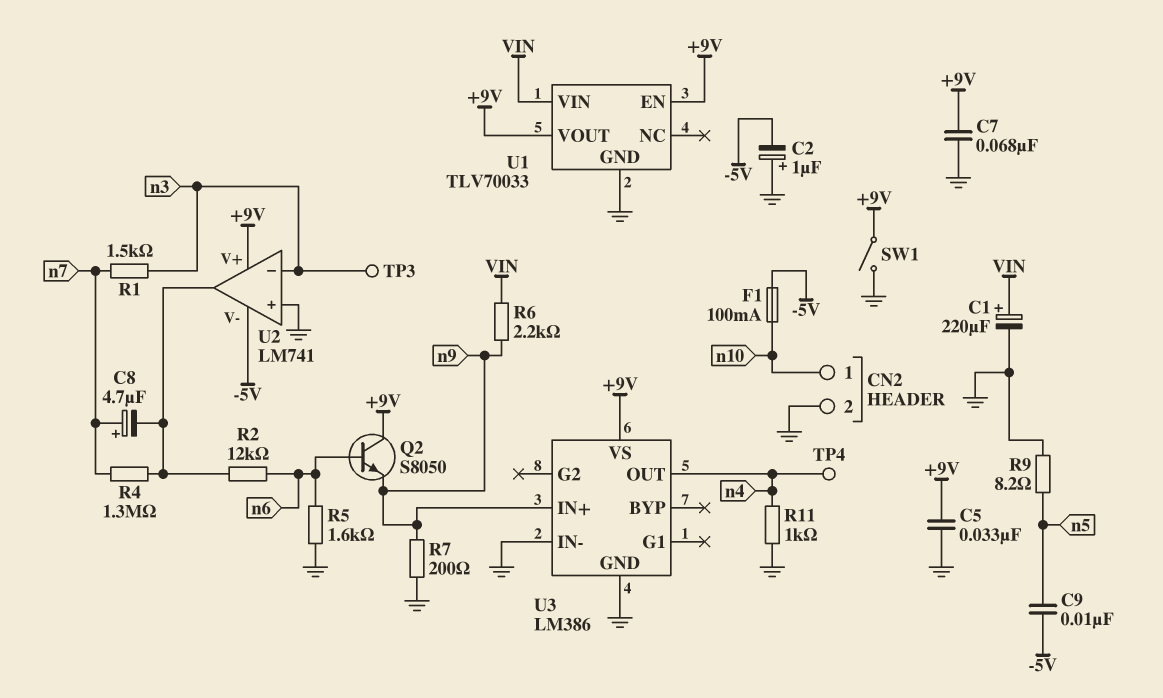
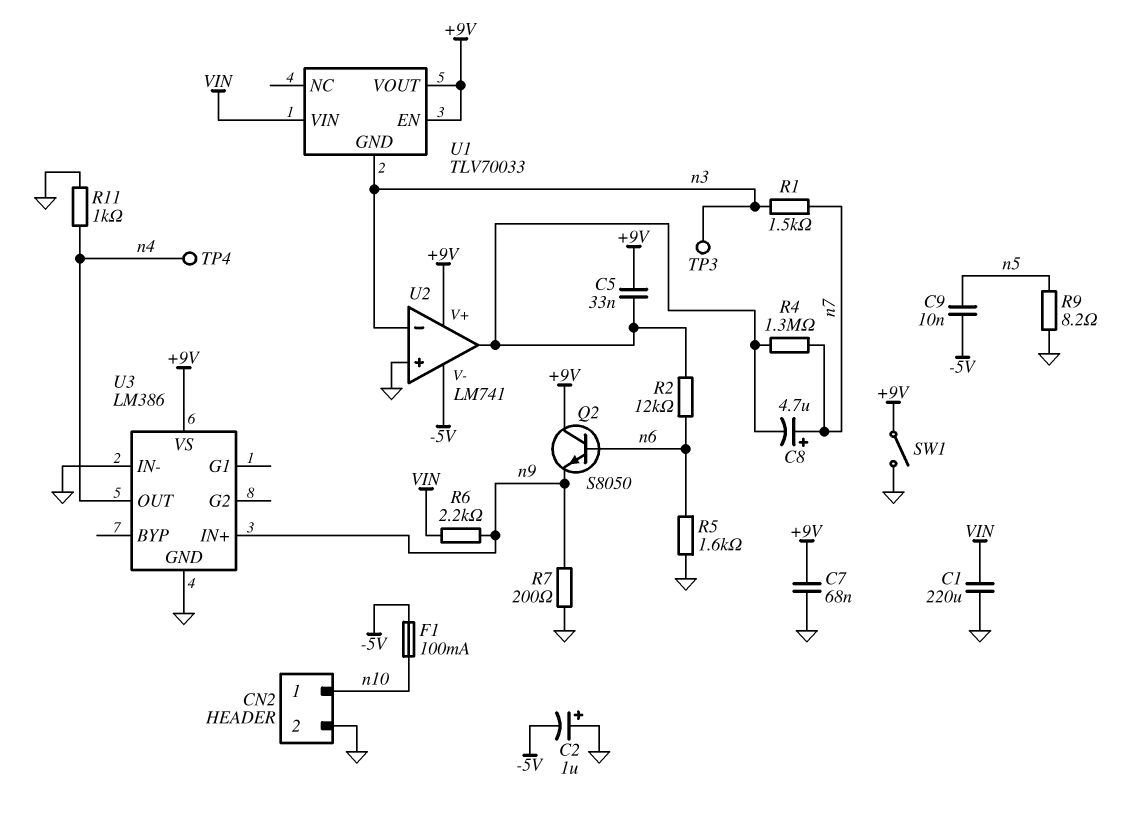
C1: 220uF (plus VIN, minus GND) -> 220uF (GND, VIN)
C5: 33nF (+9V, GND) -> 33nF (+9V, U2/out)
U1 pin GND: GND -> n3

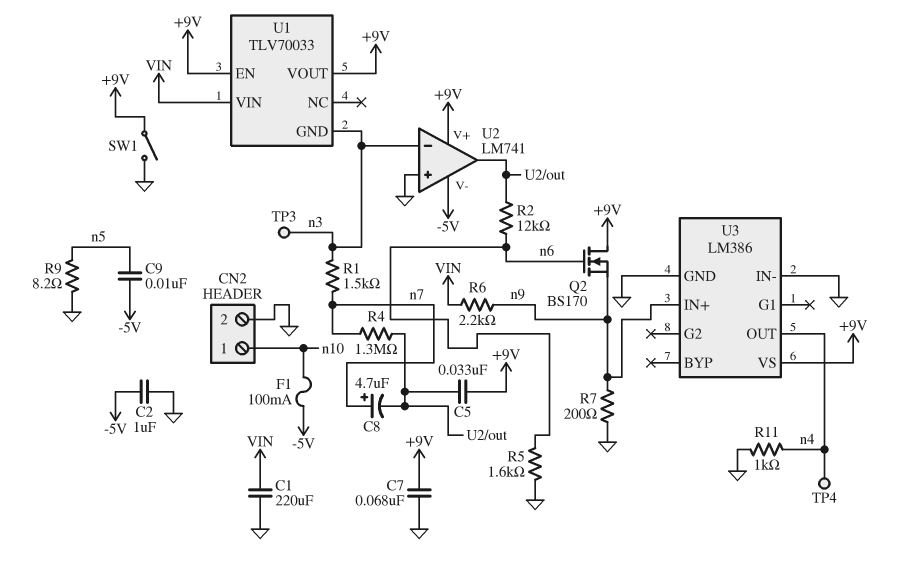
C2: 1uF (plus GND, minus -5V) -> 1uF (-5V, GND)
Q2: NPN S8050 (B n6, C +9V, E n9) -> NMOS BS170 (G n6, D +9V, S n9)

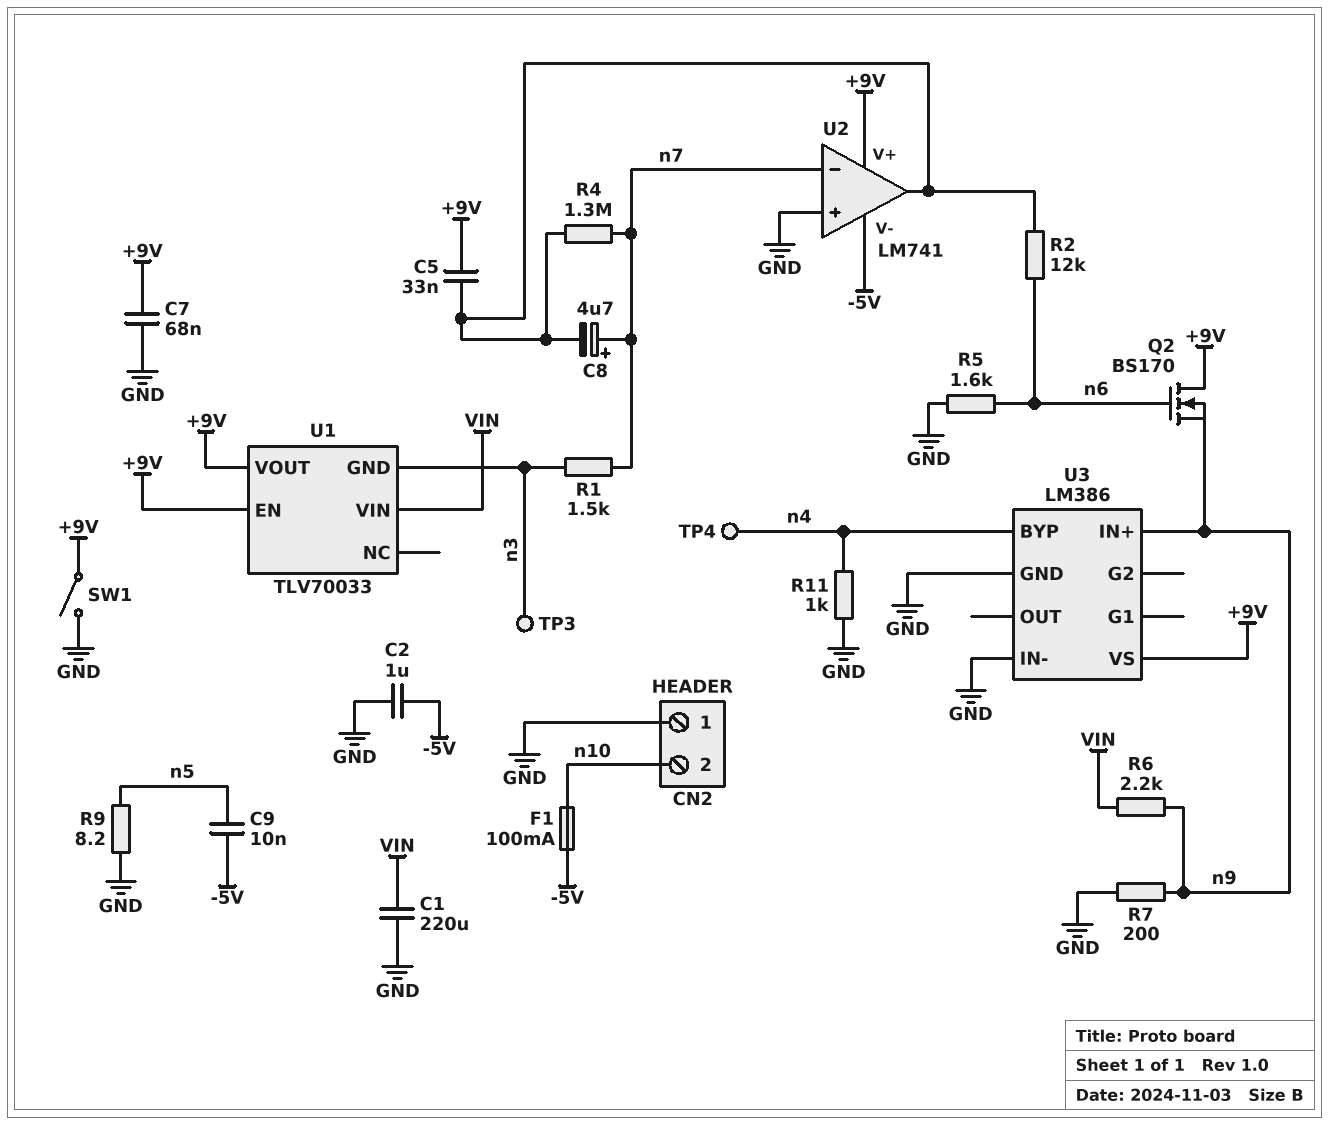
CN2 pin 1: n10 -> GND
CN2 pin 2: GND -> n10
U2 pin in-: n3 -> n7
U3 pin BYP: none -> n4
U3 pin OUT: n4 -> none

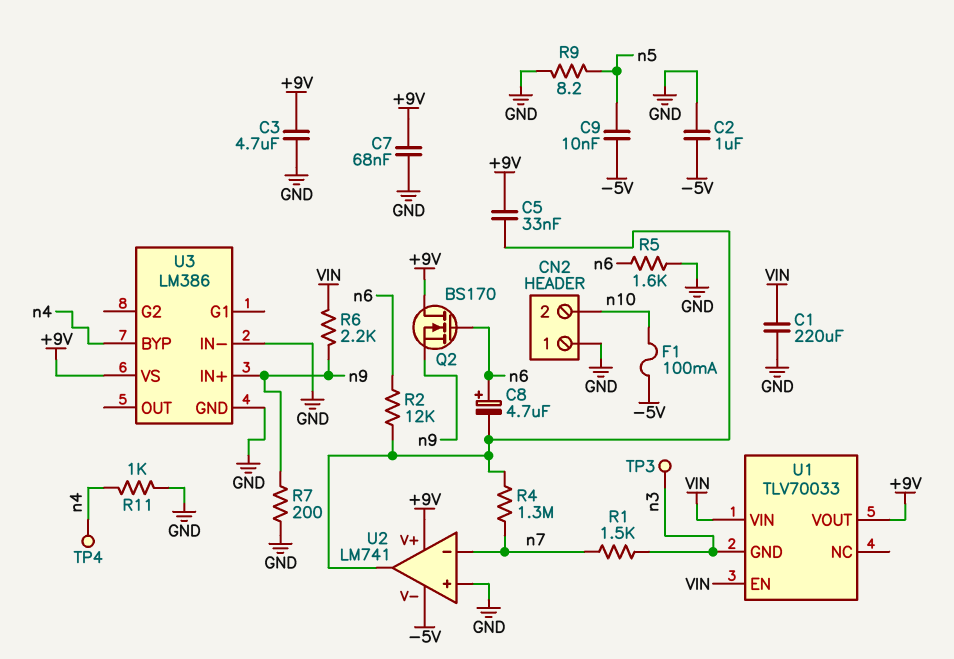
C3: none -> 4.7uF (+9V, GND)
C8: 4.7uF (plus n7, minus U2/out) -> 4.7uF (plus n6, minus U2/out)
SW1: switch (+9V, GND) -> none
U1 pin EN: +9V -> VIN

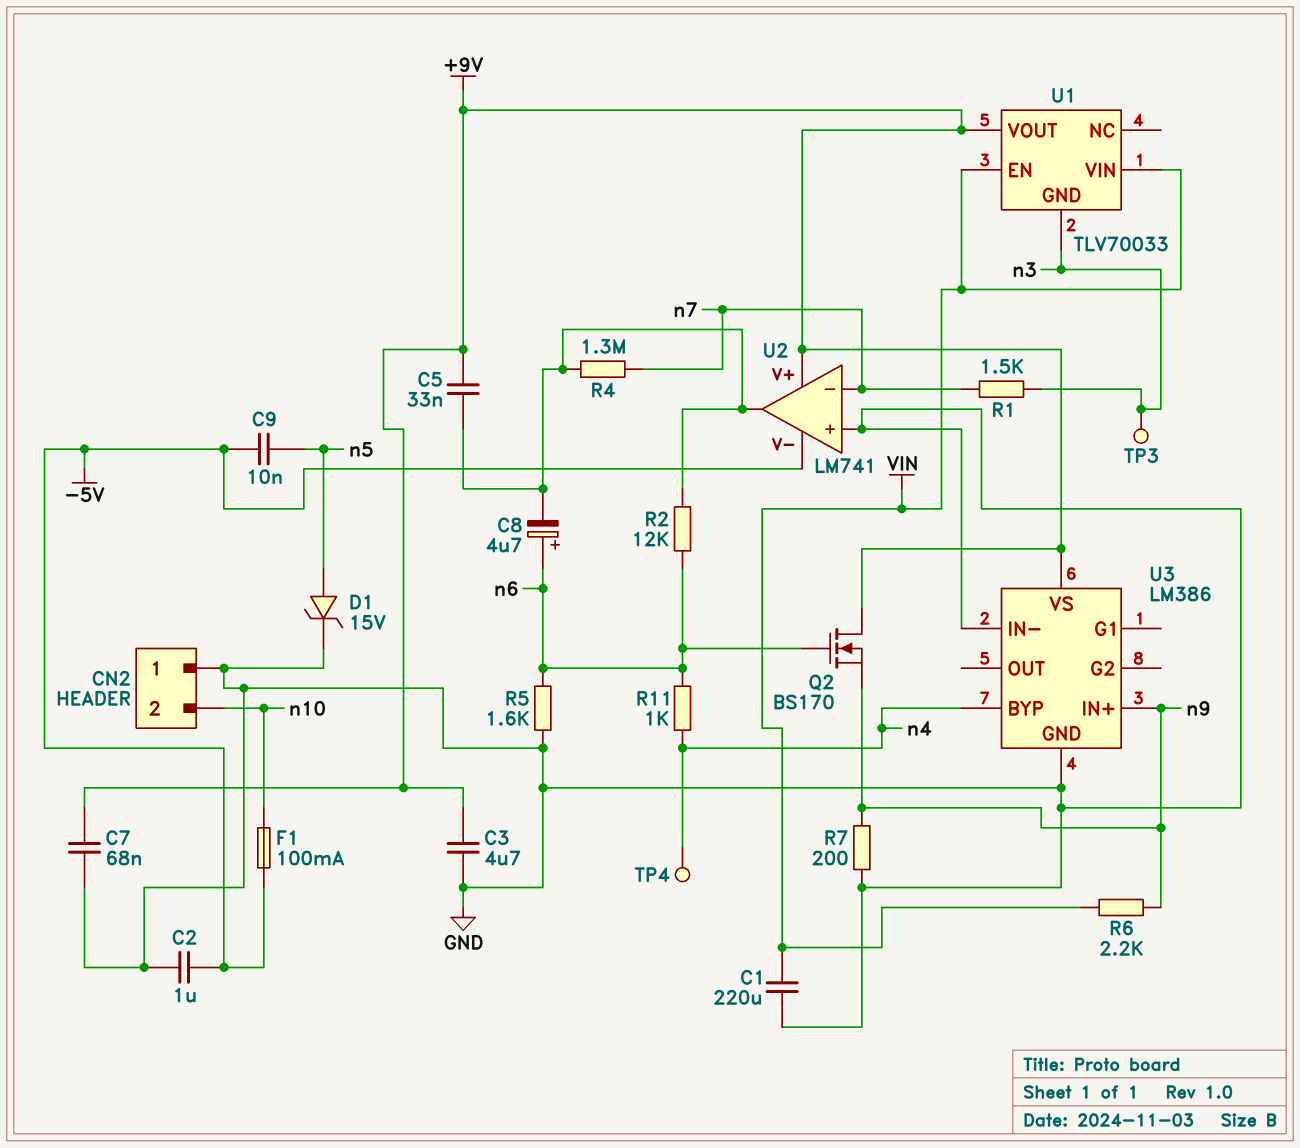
D1: none -> zener 15V (A n5, K GND)
R9: 8.2 (GND, n5) -> none
R11: 1k (GND, n4) -> 1k (n4, n6)

